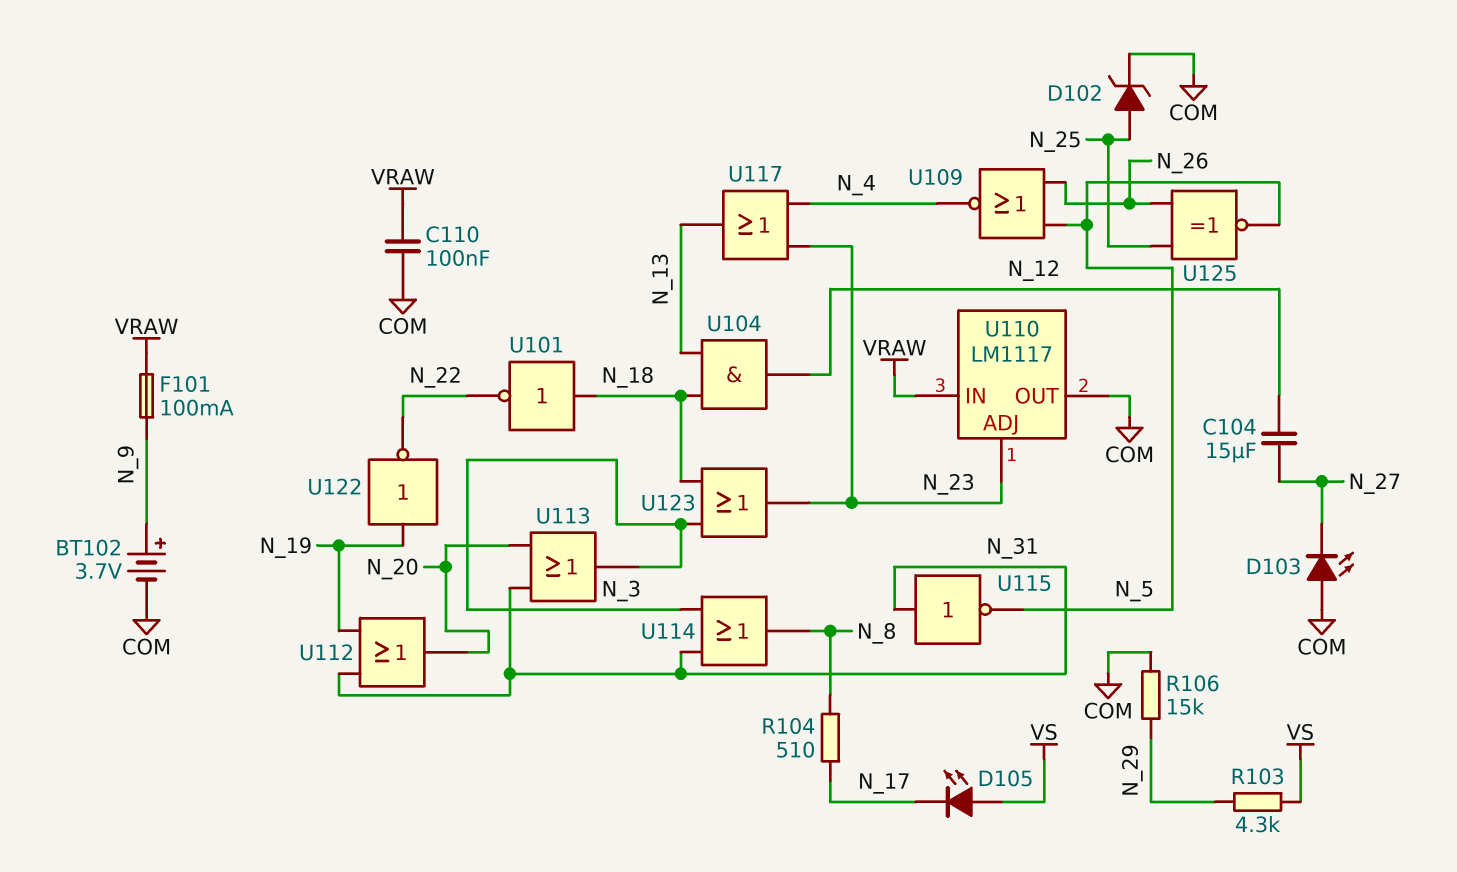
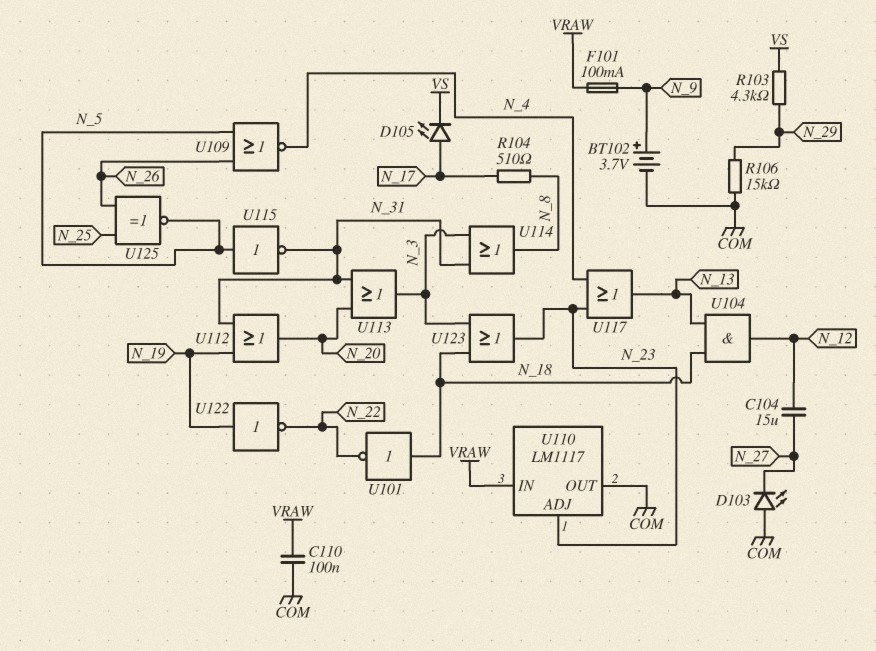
D102: zener (A N_25, K COM) -> none
D105: LED (A VS, K N_17) -> LED (A N_17, K VS)
U115: NOT (in N_31, out N_5) -> NOT (in N_5, out N_31)

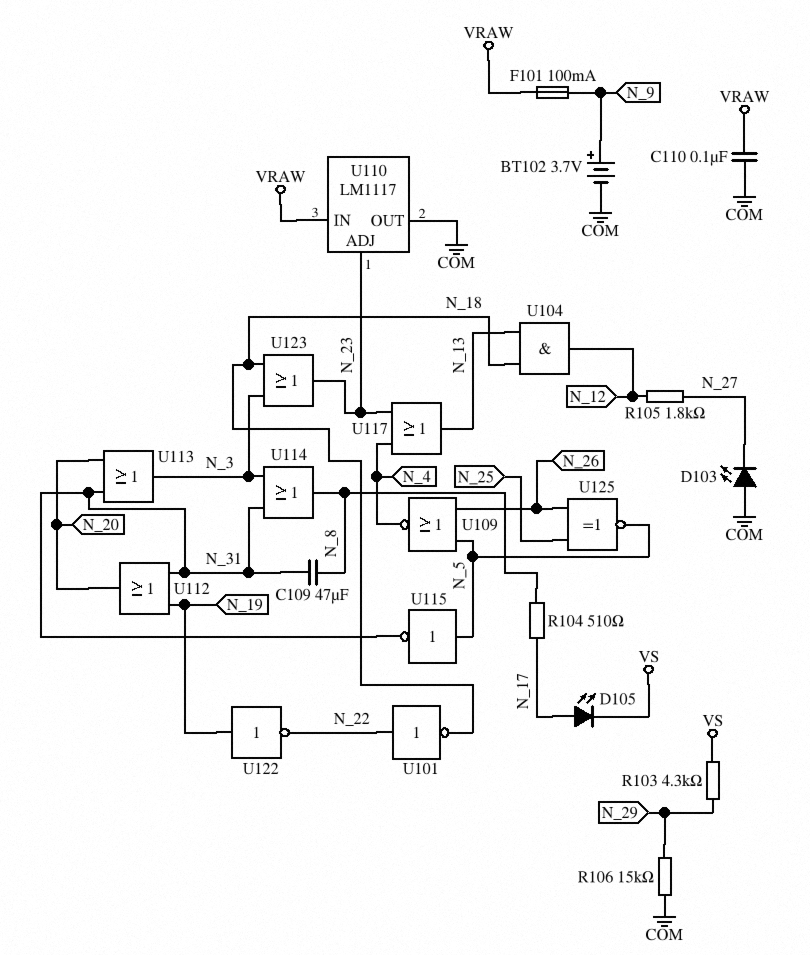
C104: 15uF (N_12, N_27) -> none
C109: none -> 47uF (N_8, N_31)
R105: none -> 1.8k (N_12, N_27)
U101: NOT (in N_18, out N_22) -> NOT (in N_22, out N_18)

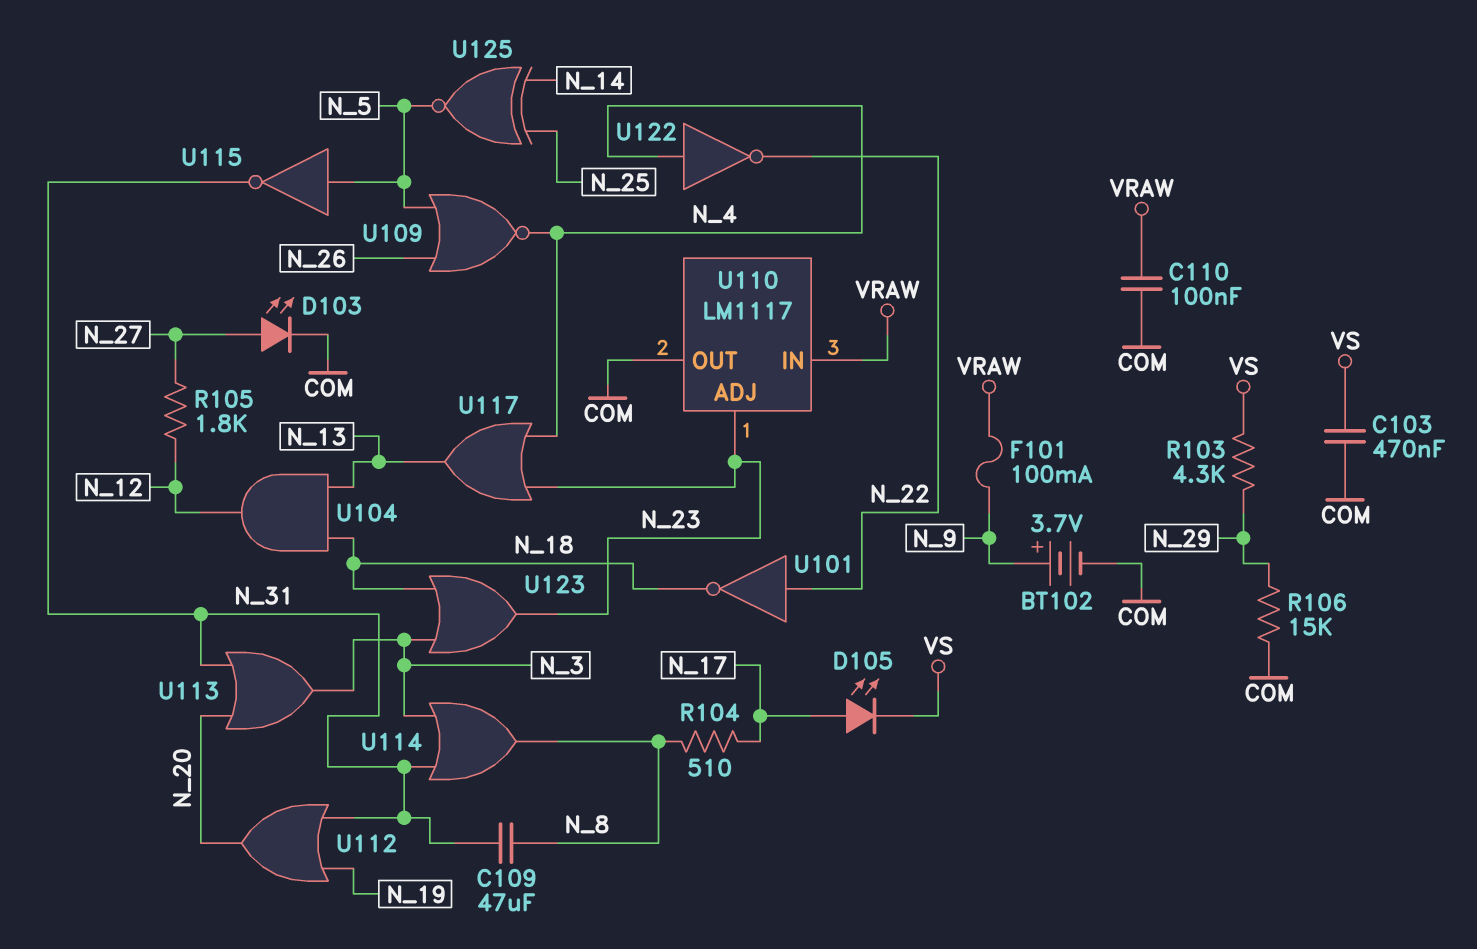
C103: none -> 470nF (COM, VS)
D103: LED (A COM, K N_27) -> LED (A N_27, K COM)
U122: NOT (in N_19, out N_22) -> NOT (in N_4, out N_22)
U125: XNOR (in N_25, in N_26, out N_5) -> XNOR (in N_14, in N_25, out N_5)

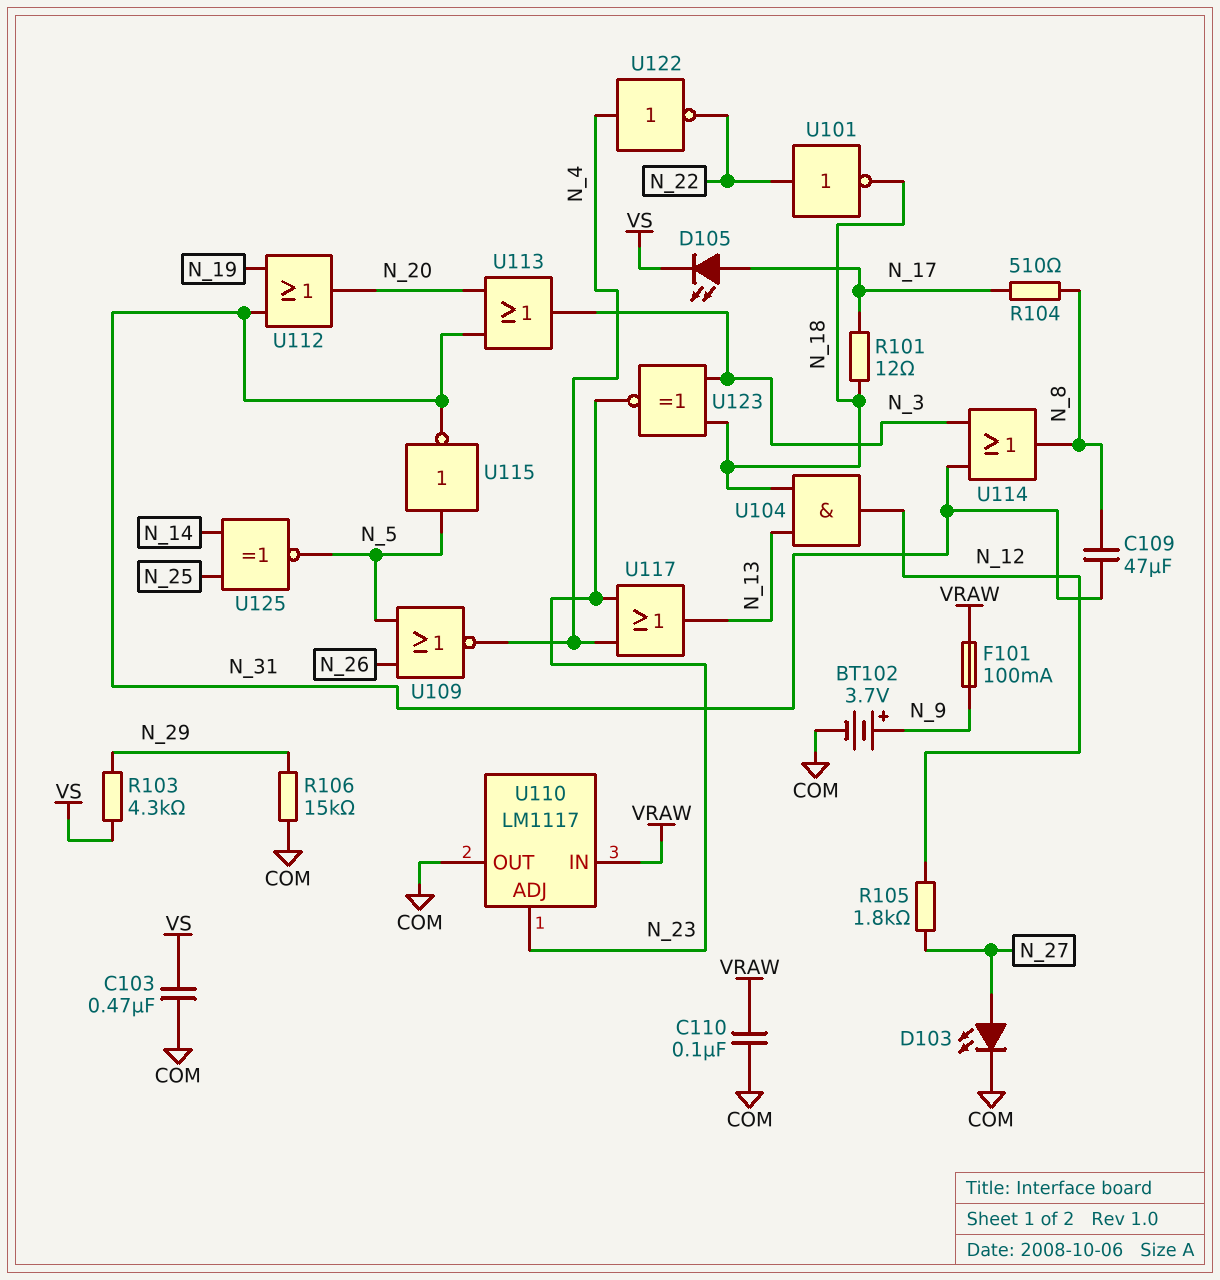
R101: none -> 12 (N_17, N_18)
U123: OR (in N_3, in N_18, out N_23) -> XNOR (in N_3, in N_18, out N_23)

